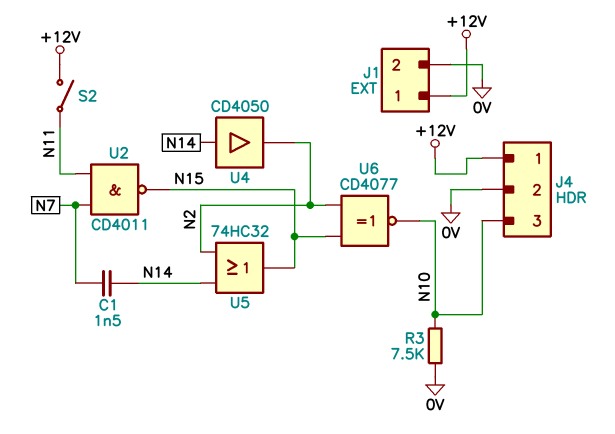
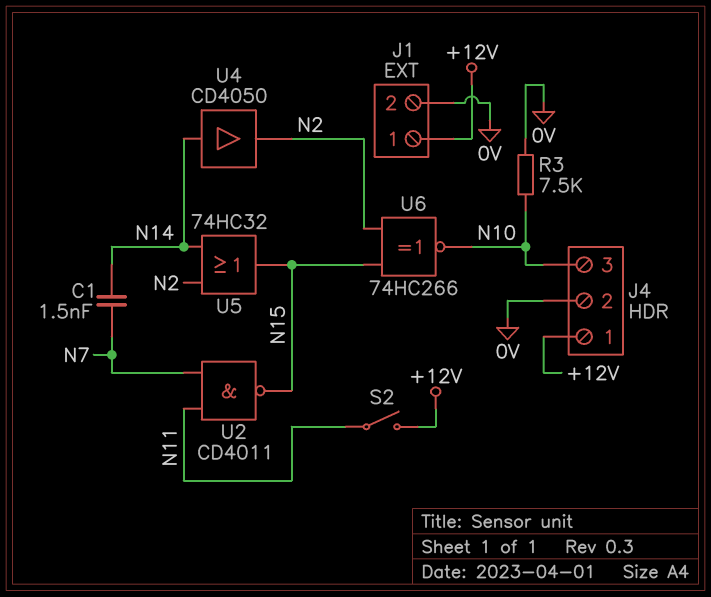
U6: XNOR CD4077 (in N2, in N15, out N10) -> XNOR 74HC266 (in N2, in N15, out N10)

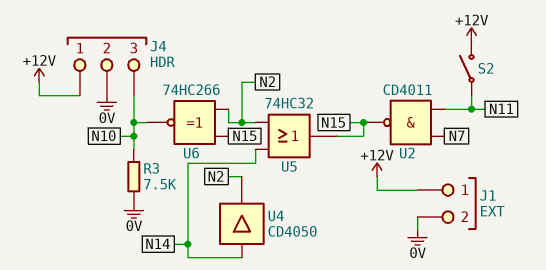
C1: 1.5nF (N7, N14) -> none

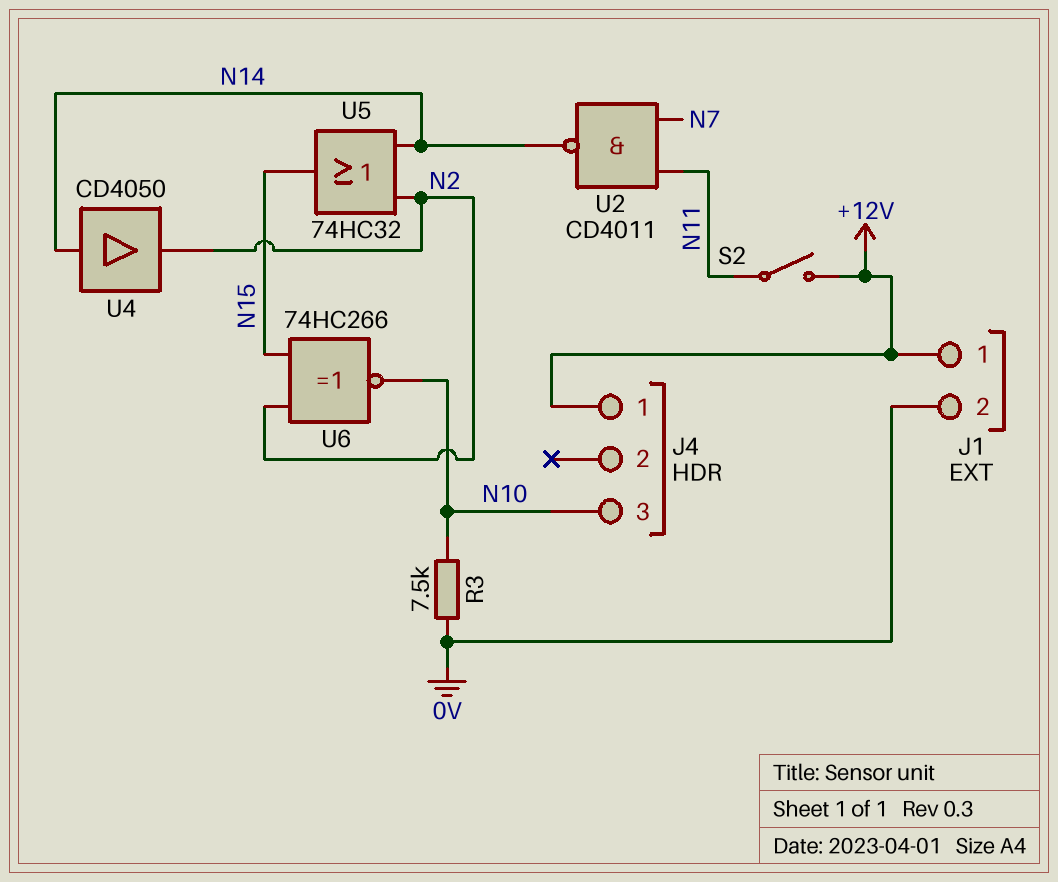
J4 pin 2: 0V -> none
U2: NAND CD4011 (in N7, in N11, out N15) -> NAND CD4011 (in N7, in N11, out N14)

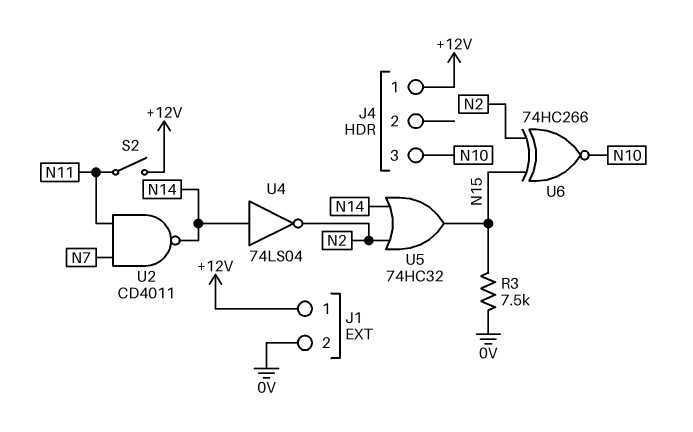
R3: 7.5k (0V, N10) -> 7.5k (0V, N15)
U4: buffer CD4050 (in N14, out N2) -> NOT 74LS04 (in N14, out N2)

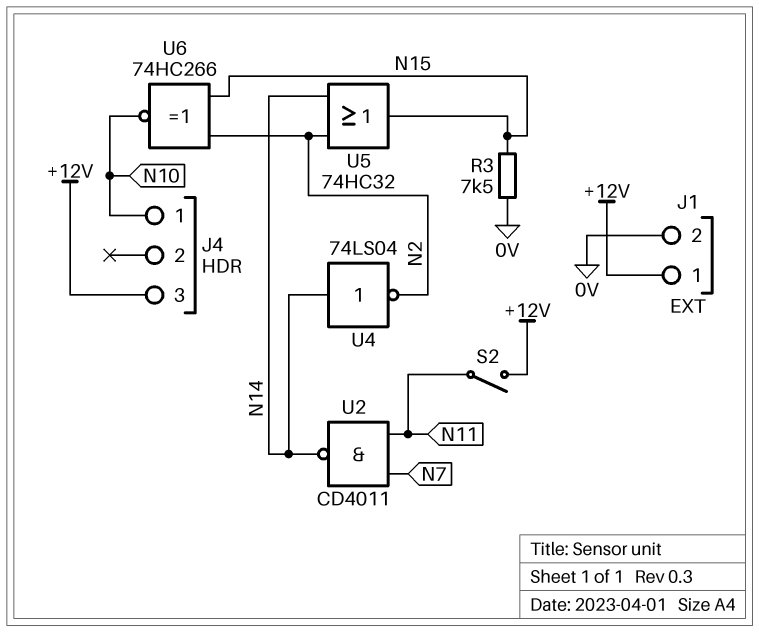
J4 pin 1: +12V -> N10
J4 pin 3: N10 -> +12V

